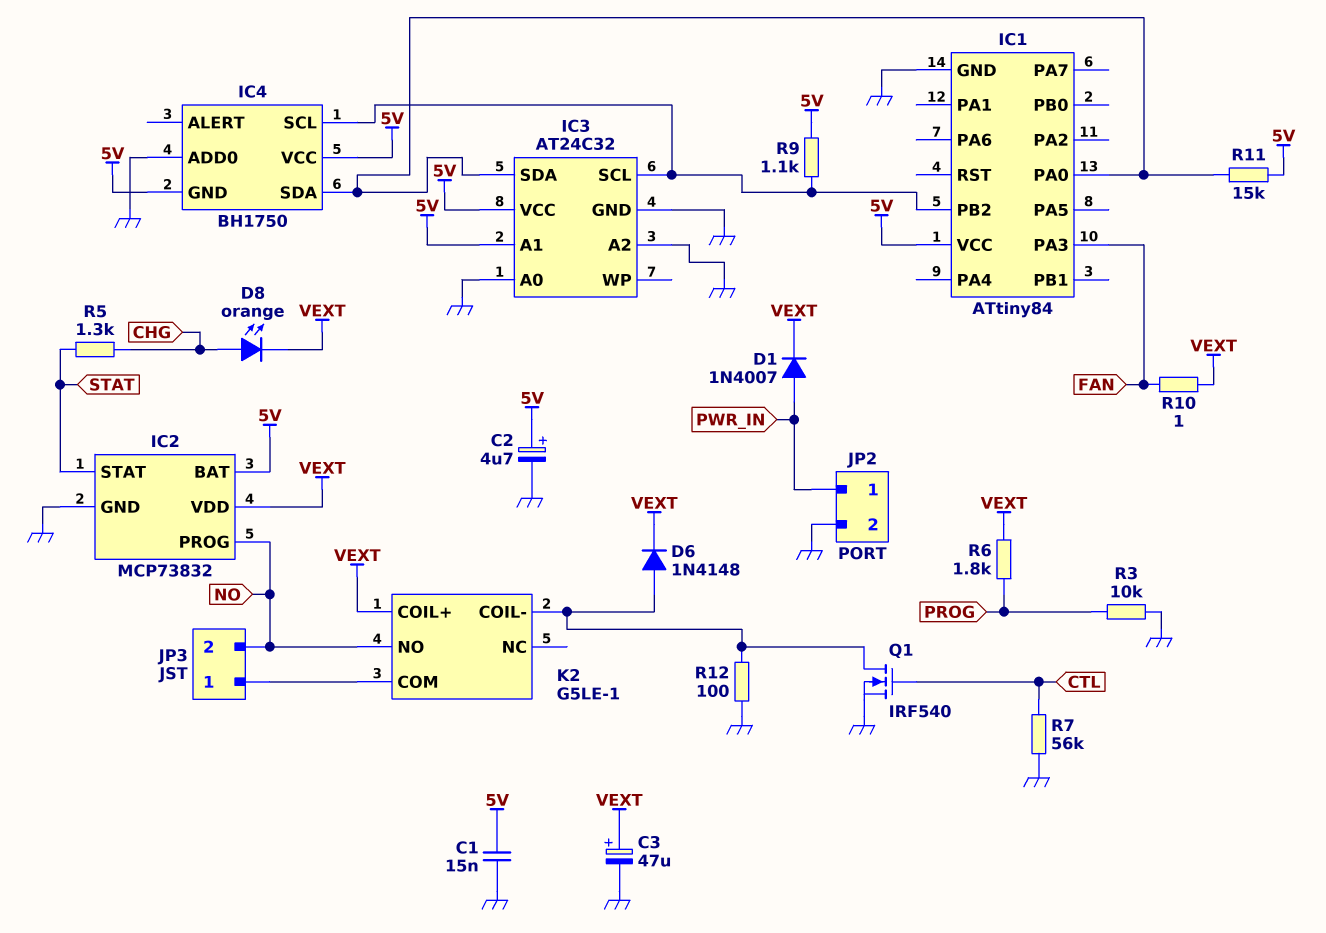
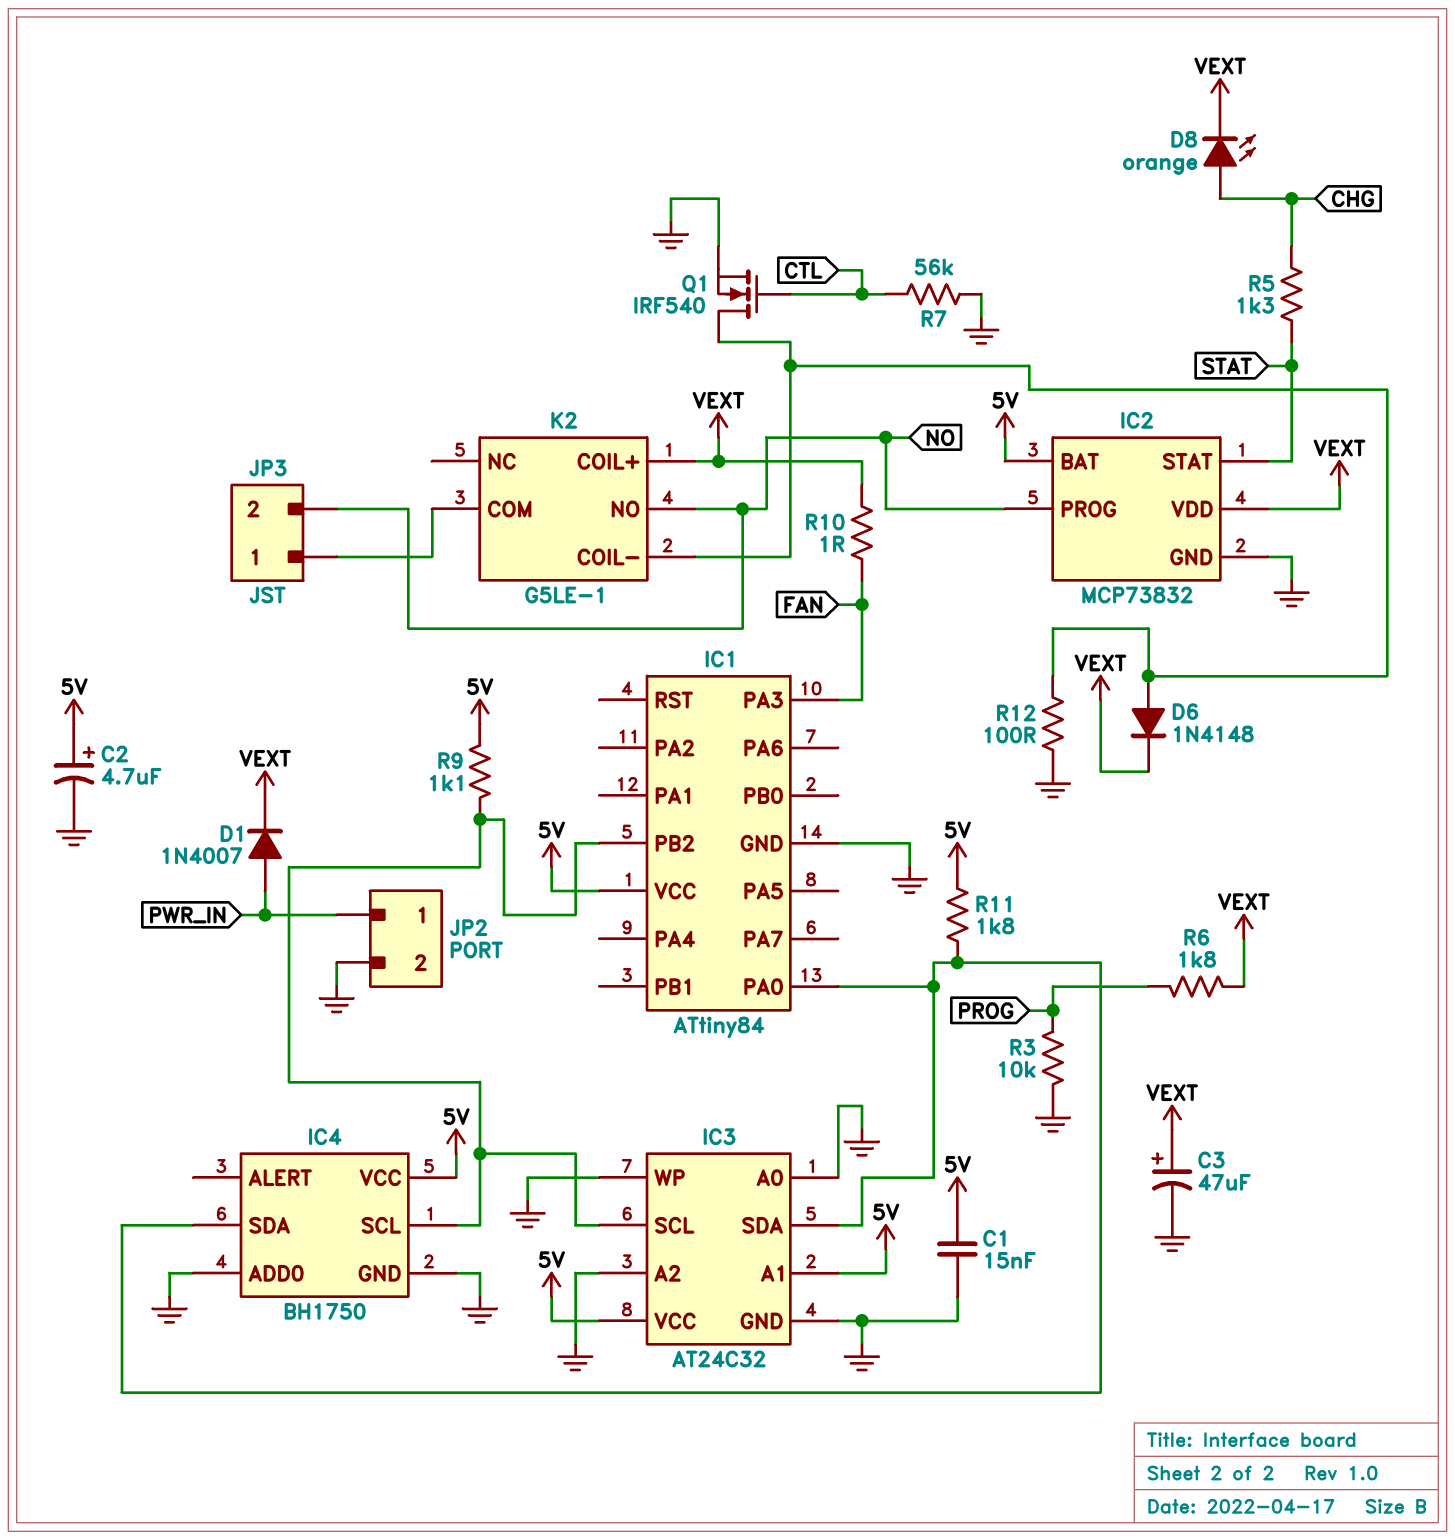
IC3 pin WP: none -> GND
IC4 pin GND: 5V -> GND
R11: 15k (5V, IC1/PA0) -> 1.8k (5V, IC1/PA0)

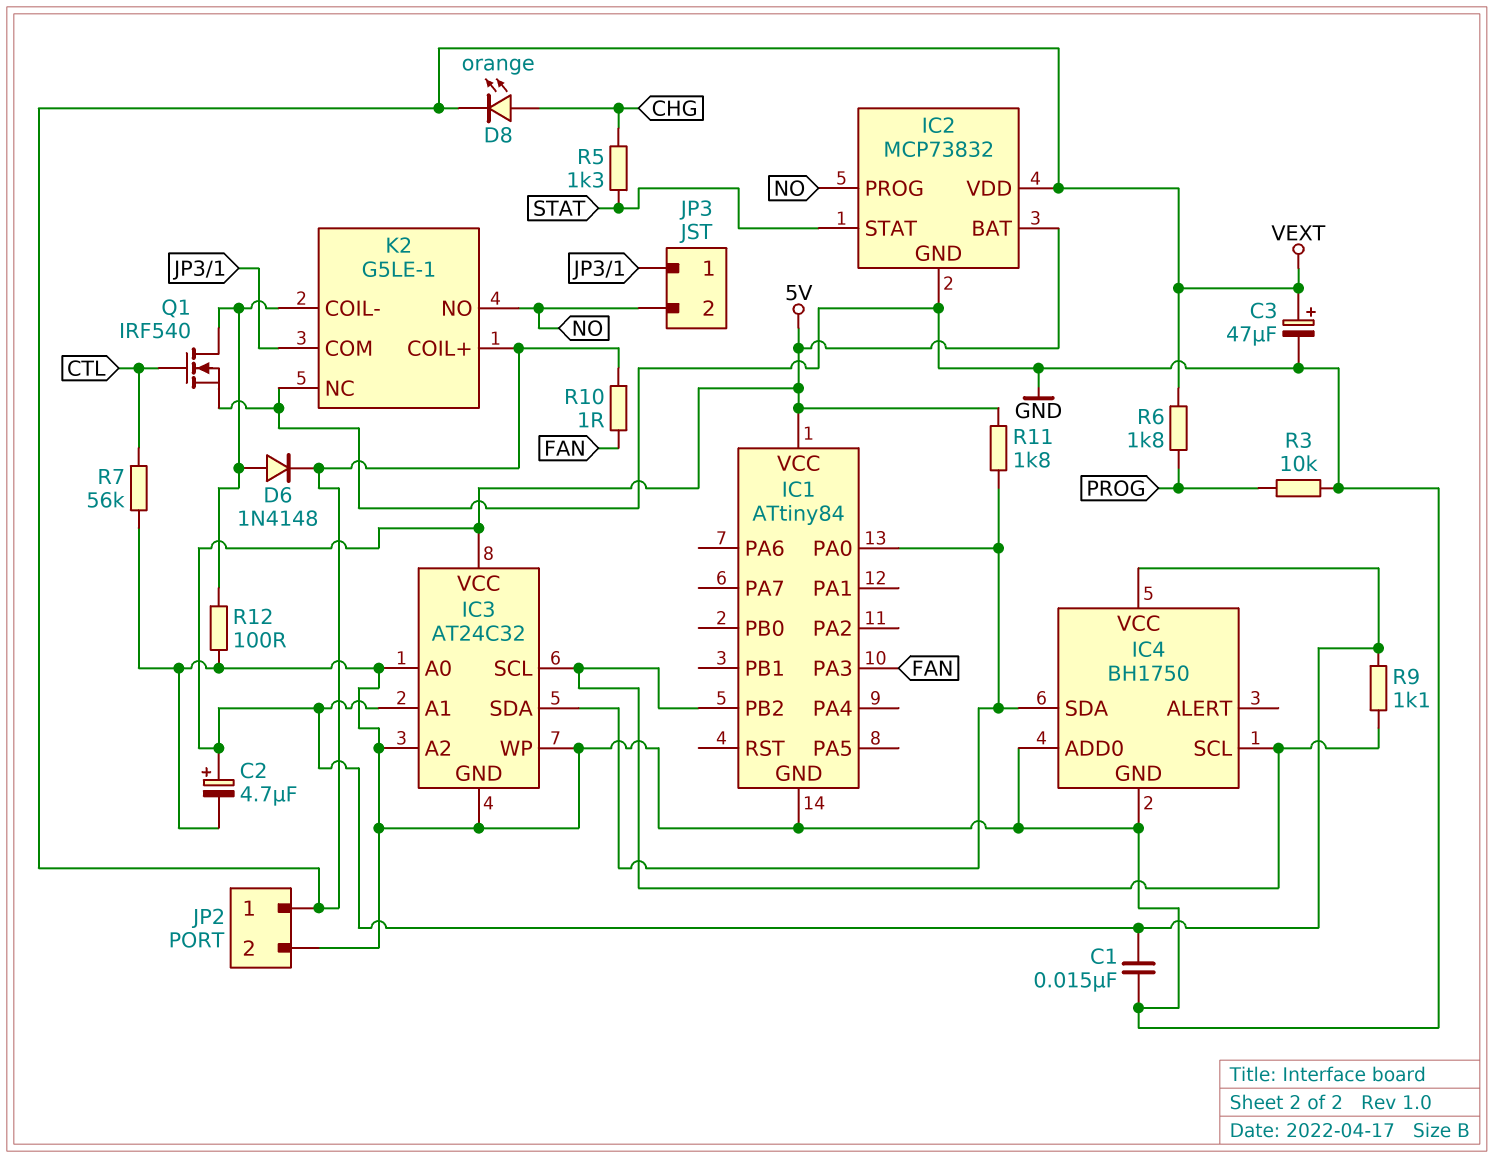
D1: diode 1N4007 (A PWR_IN, K VEXT) -> none
JP2 pin 1: PWR_IN -> VEXT
K2 pin NC: none -> GND

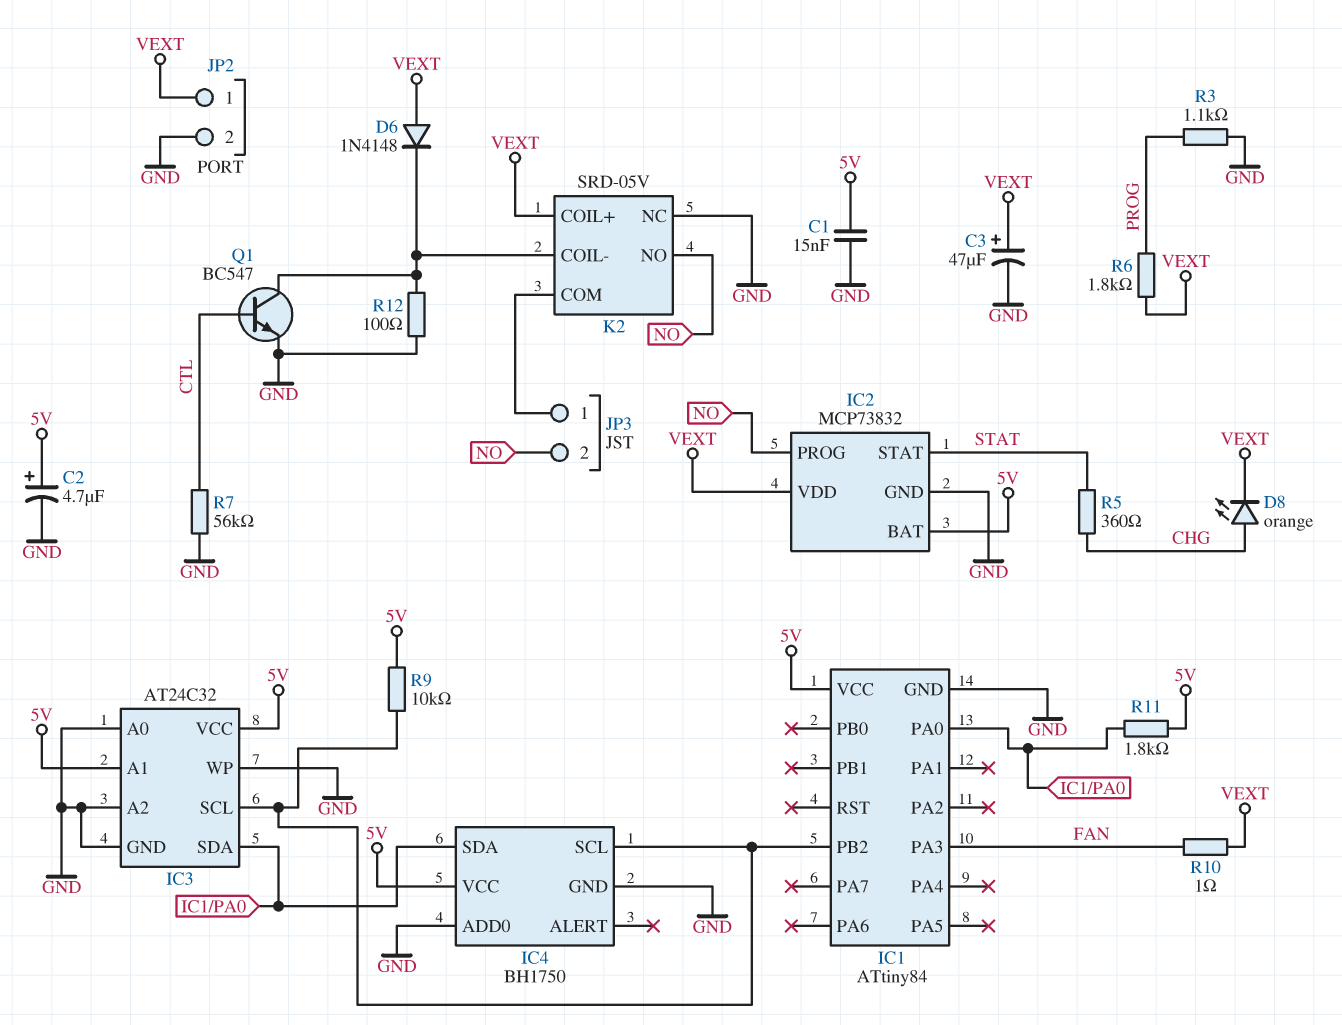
D6: diode 1N4148 (A K2/COIL-, K VEXT) -> diode 1N4148 (A VEXT, K K2/COIL-)
K2: G5LE-1 -> SRD-05V
Q1: NMOS IRF540 (G CTL, D K2/COIL-, S GND) -> NPN BC547 (B CTL, C K2/COIL-, E GND)
R3: 10k (GND, PROG) -> 1.1k (GND, PROG)
R5: 1.3k (CHG, STAT) -> 360 (CHG, STAT)
R9: 1.1k (5V, IC1/PB2) -> 10k (5V, IC1/PB2)

